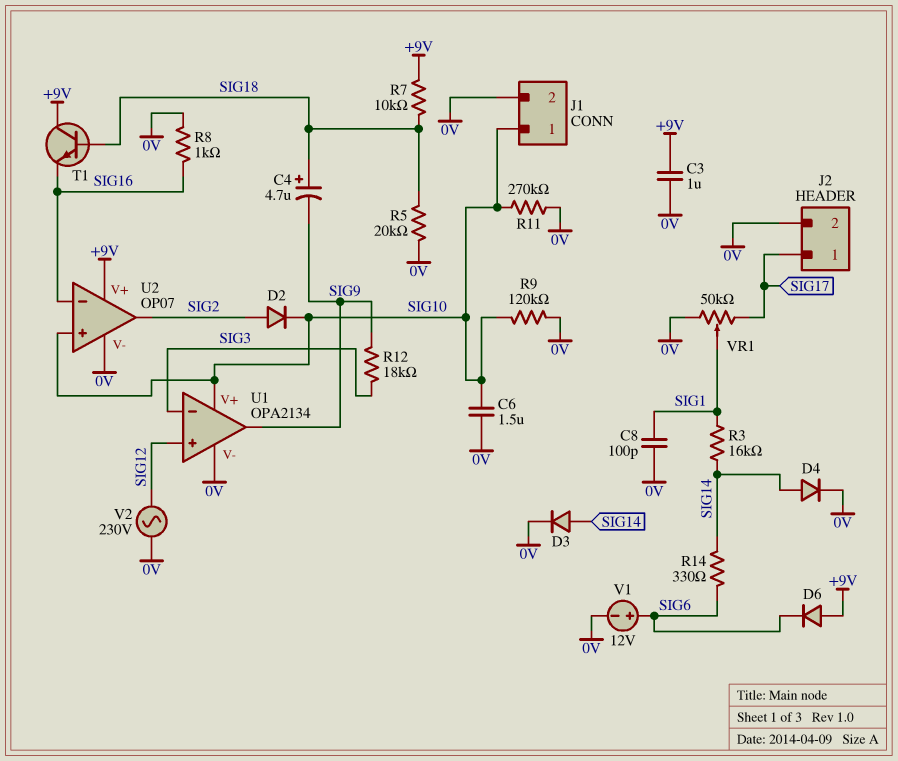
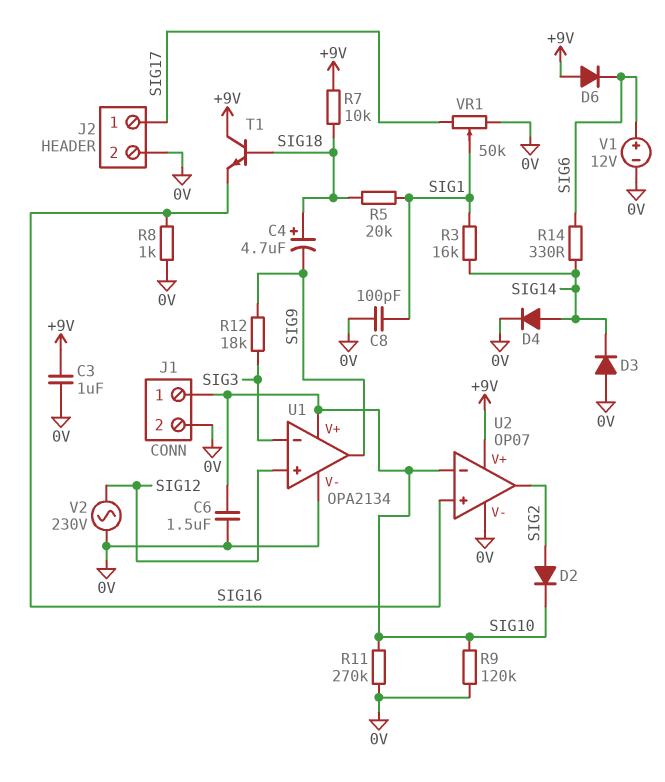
D3: diode (A SIG14, K 0V) -> diode (A 0V, K SIG14)
R5: 20k (0V, SIG18) -> 20k (SIG1, SIG18)
U2 pin in+: SIG10 -> SIG16
U2 pin in-: SIG16 -> SIG10

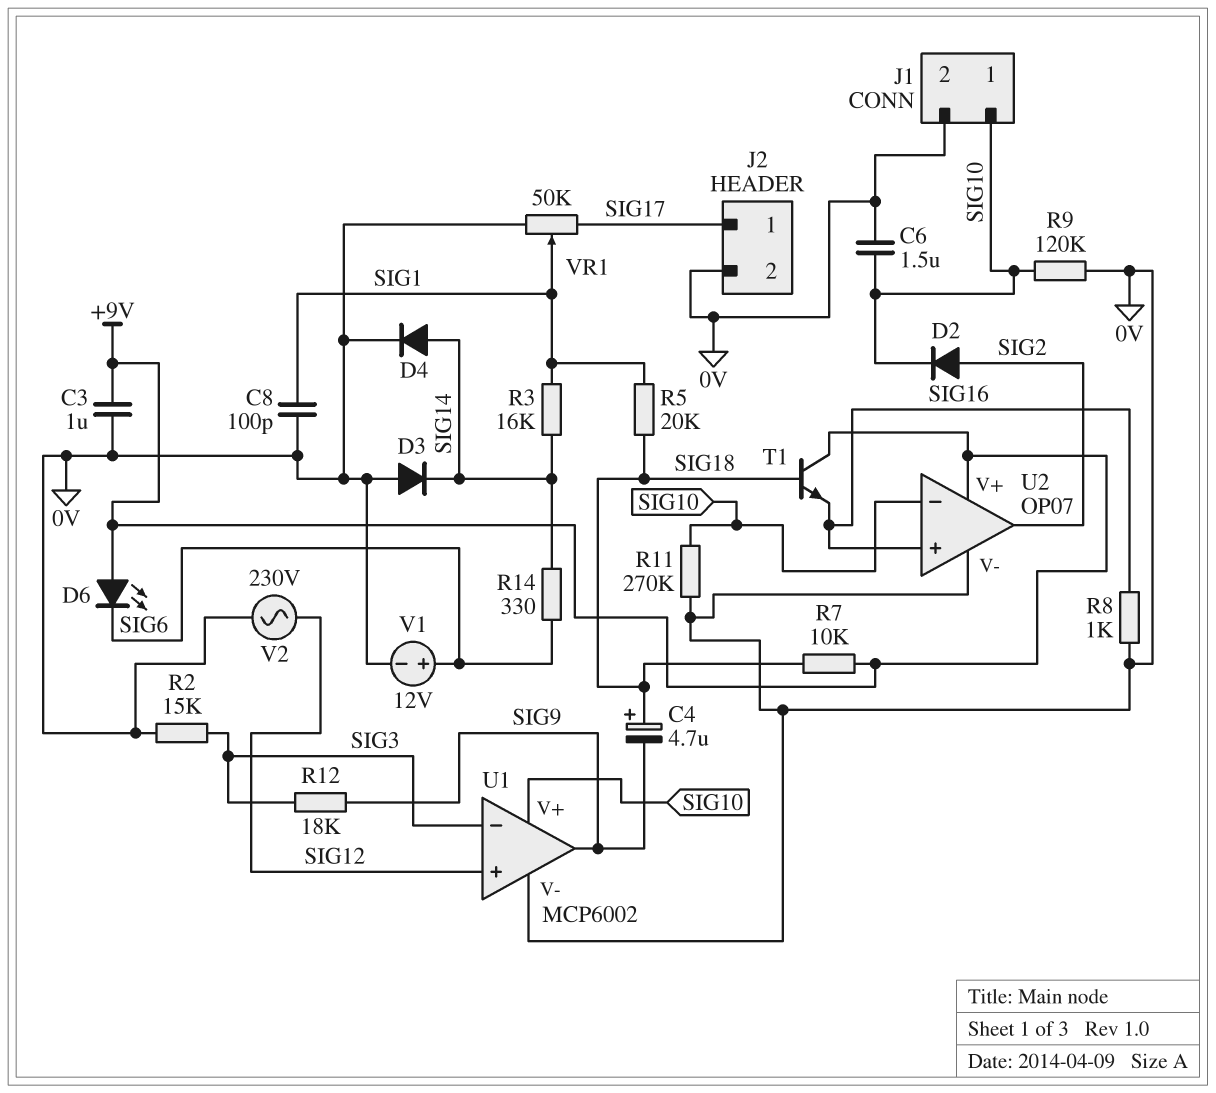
D6: diode (A +9V, K SIG6) -> LED (A +9V, K SIG6)
R2: none -> 15k (0V, SIG3)
U1: OPA2134 -> MCP6002

